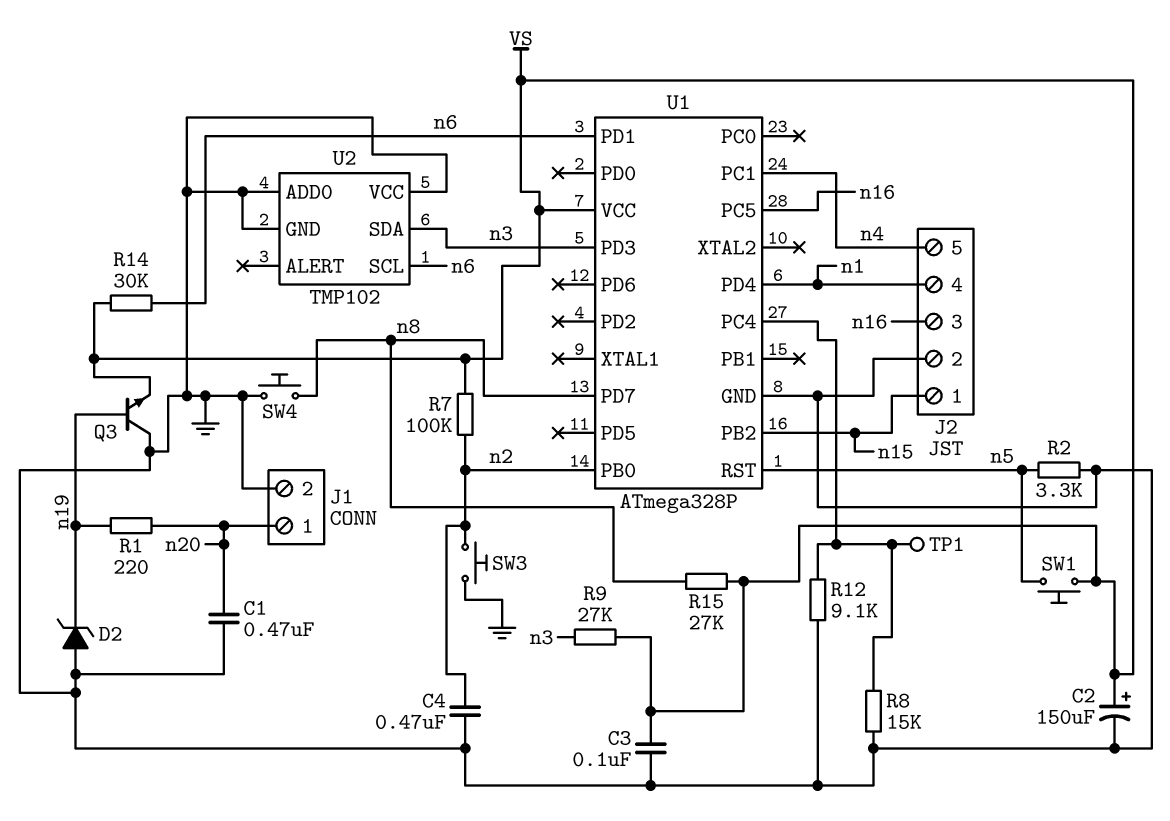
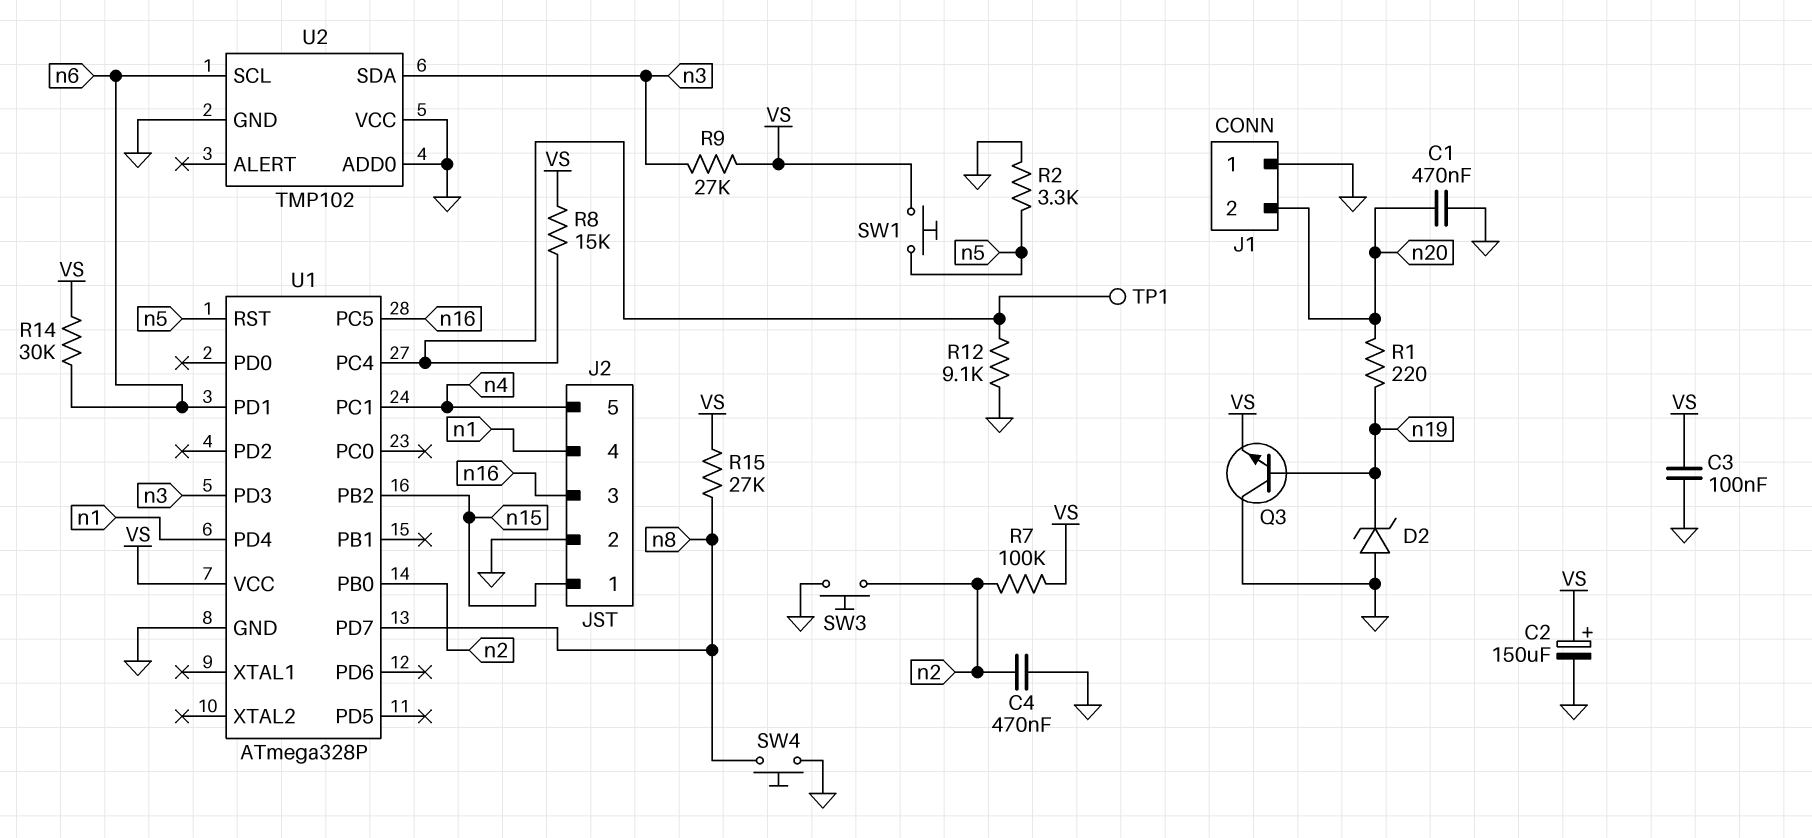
J1 pin 1: n20 -> GND
J1 pin 2: GND -> n20
R8: 15k (GND, U1/PC4) -> 15k (U1/PC4, VS)

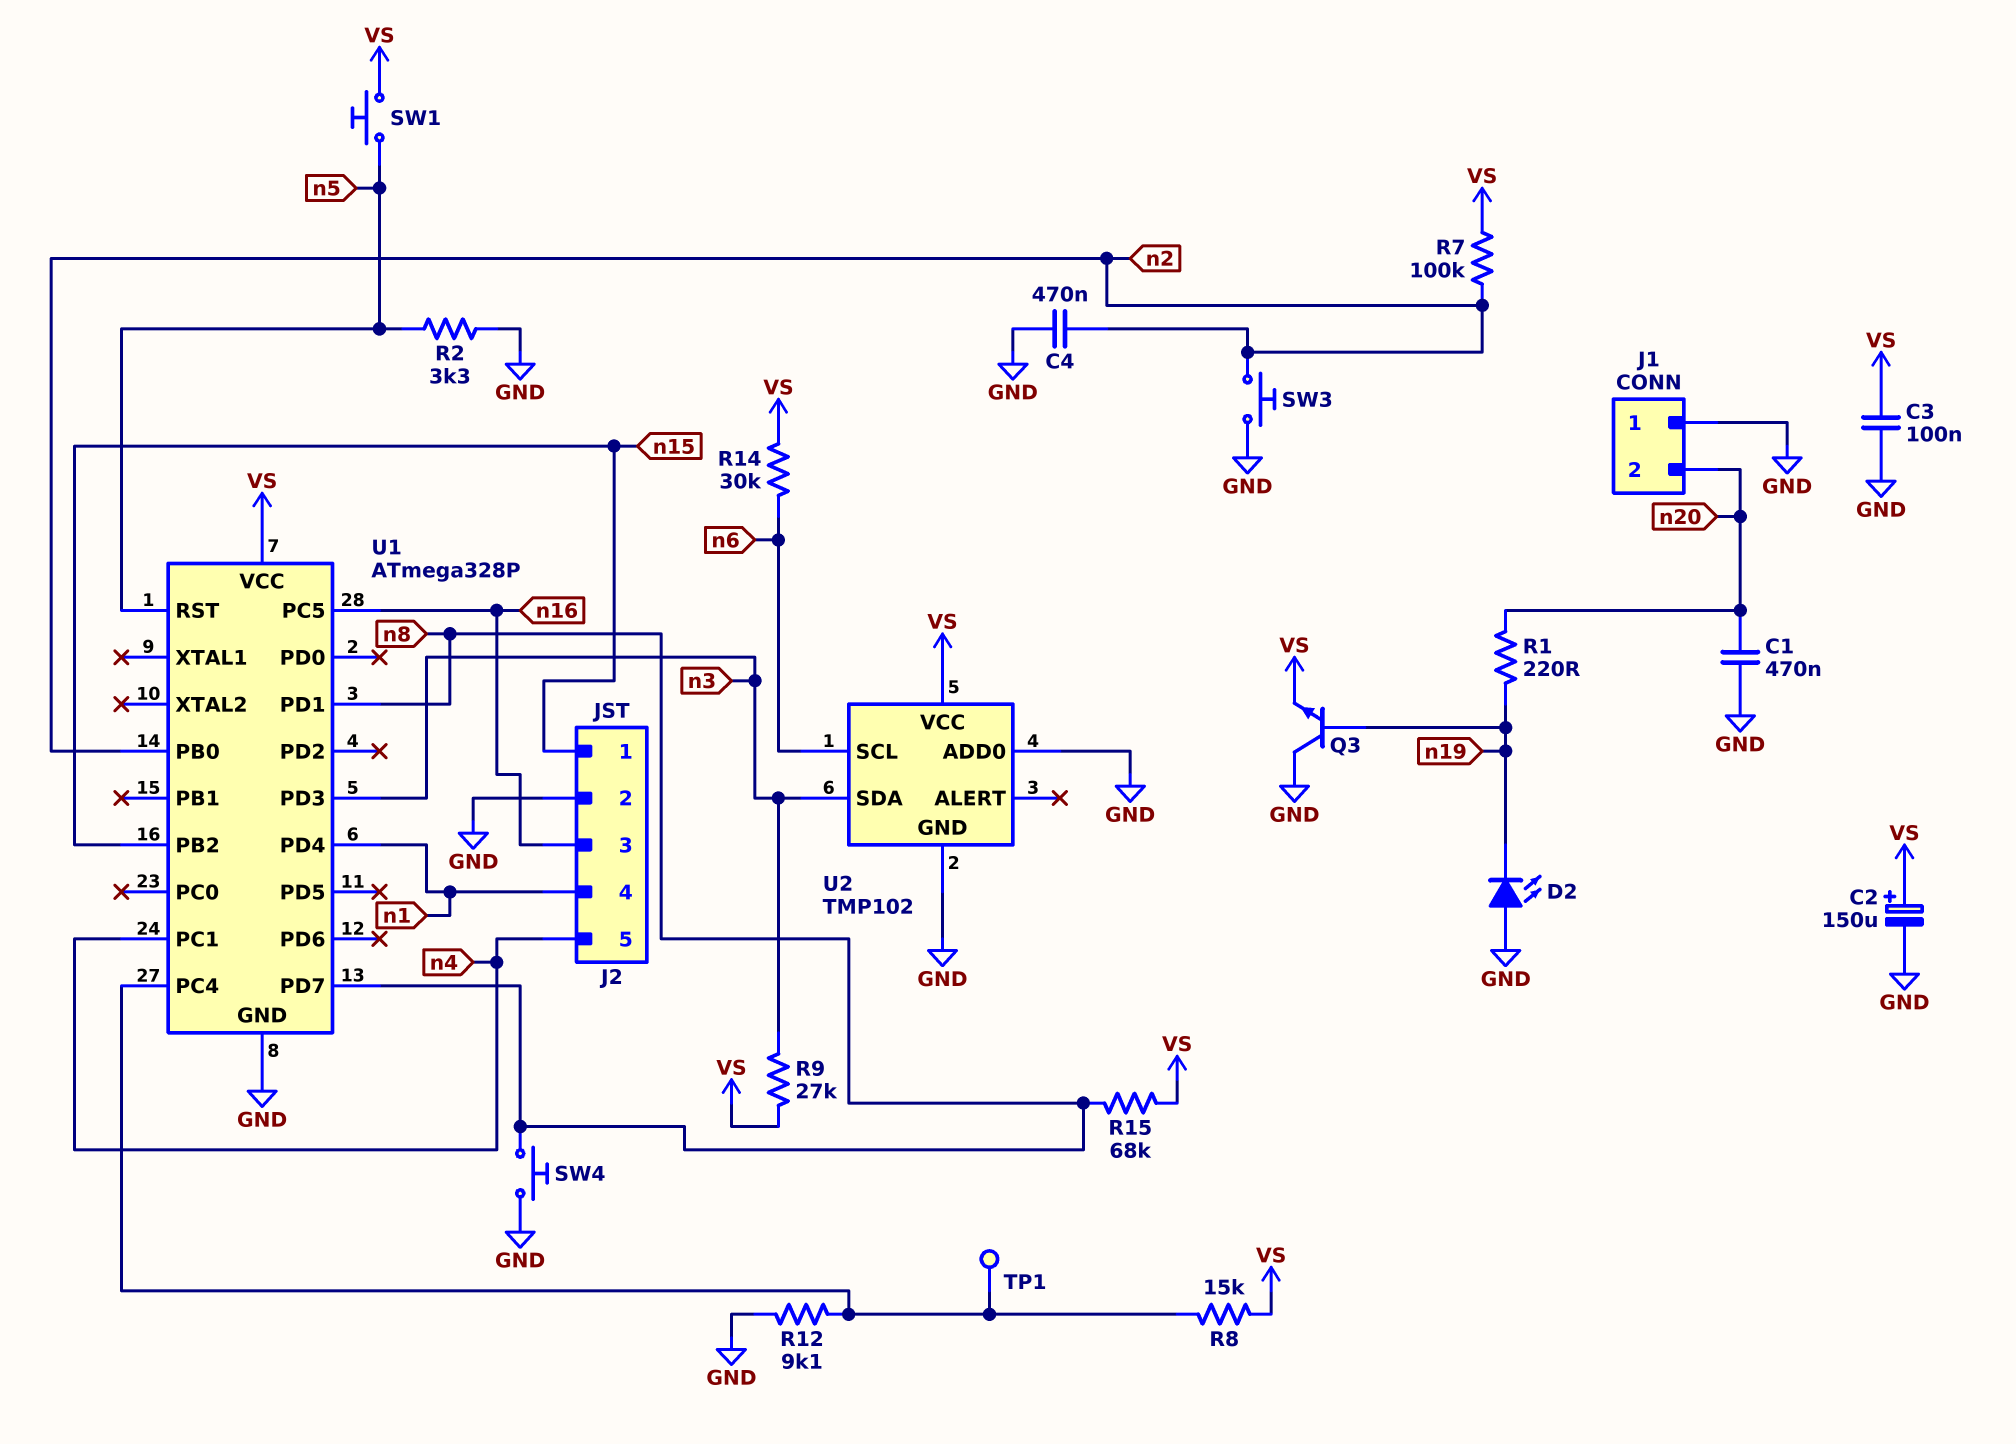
D2: zener (A GND, K n19) -> LED (A GND, K n19)
R15: 27k (VS, n8) -> 68k (VS, n8)
U1 pin PD1: n6 -> n8
U2 pin VCC: GND -> VS

